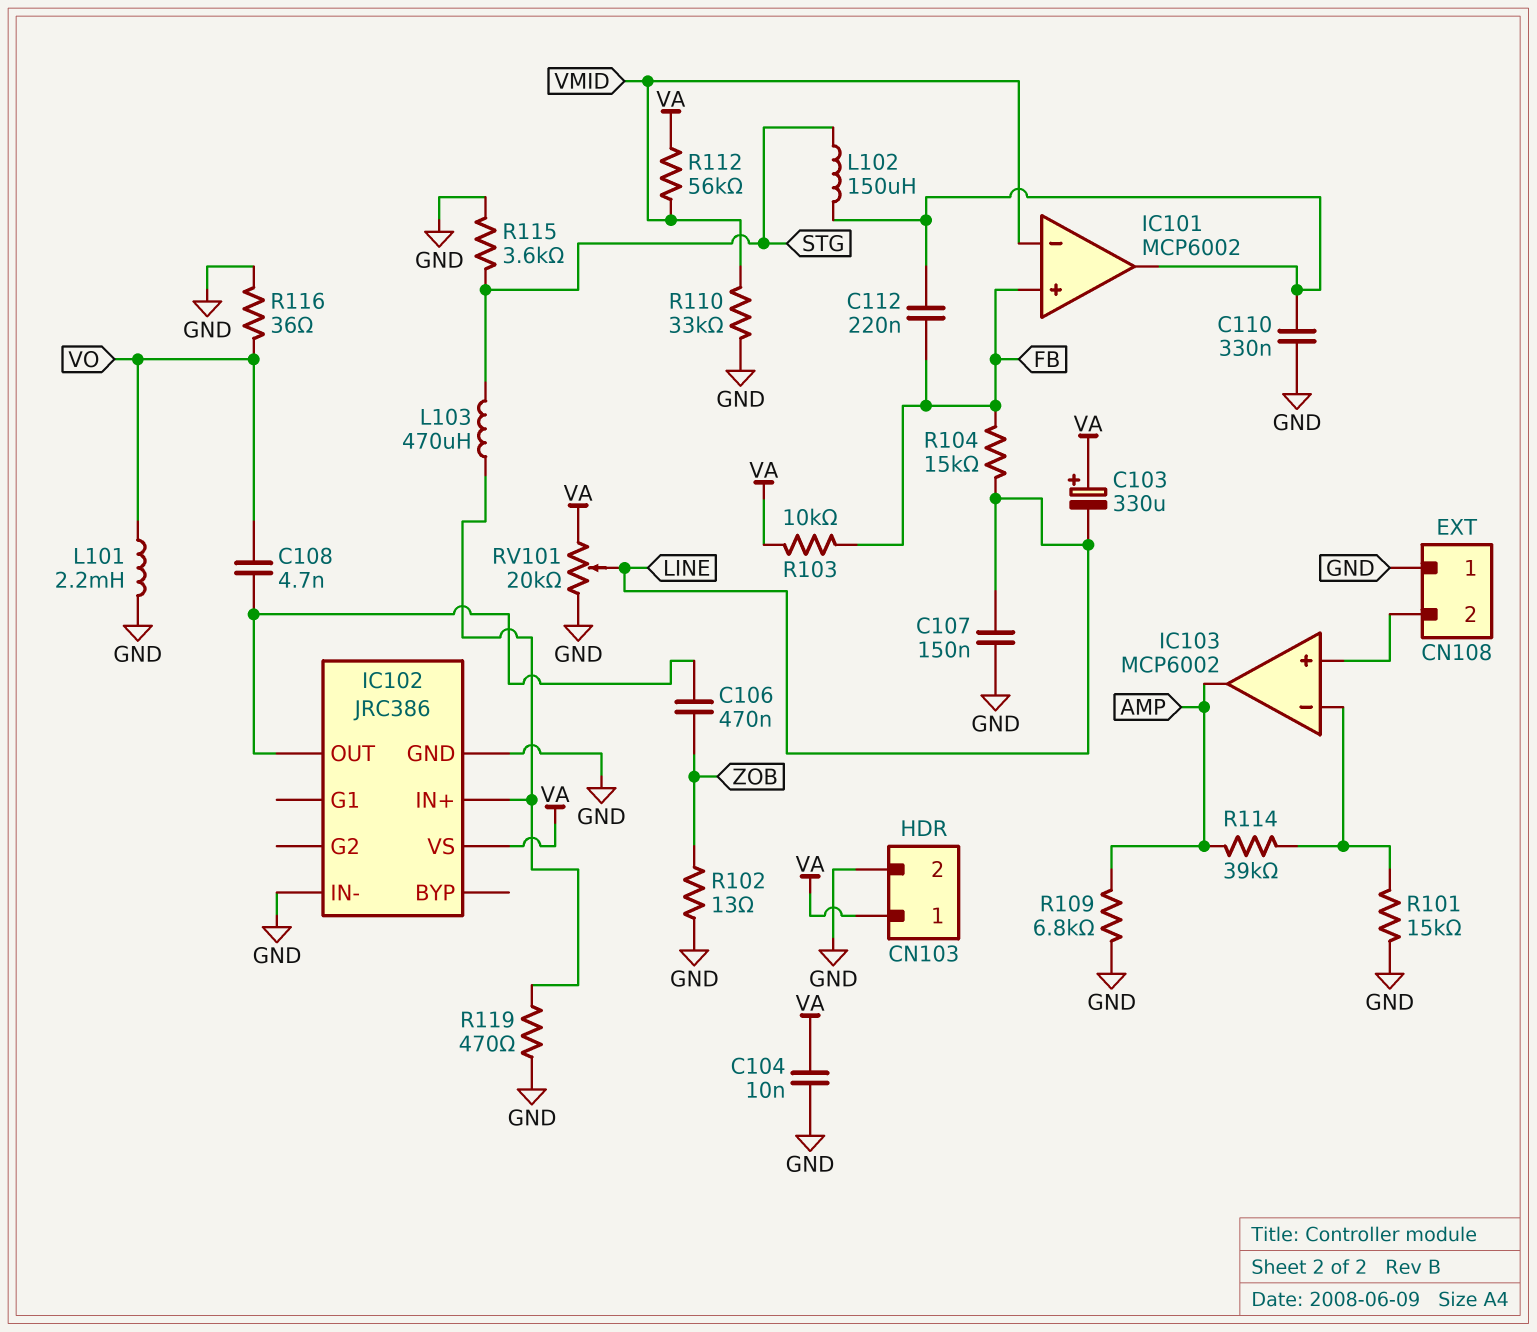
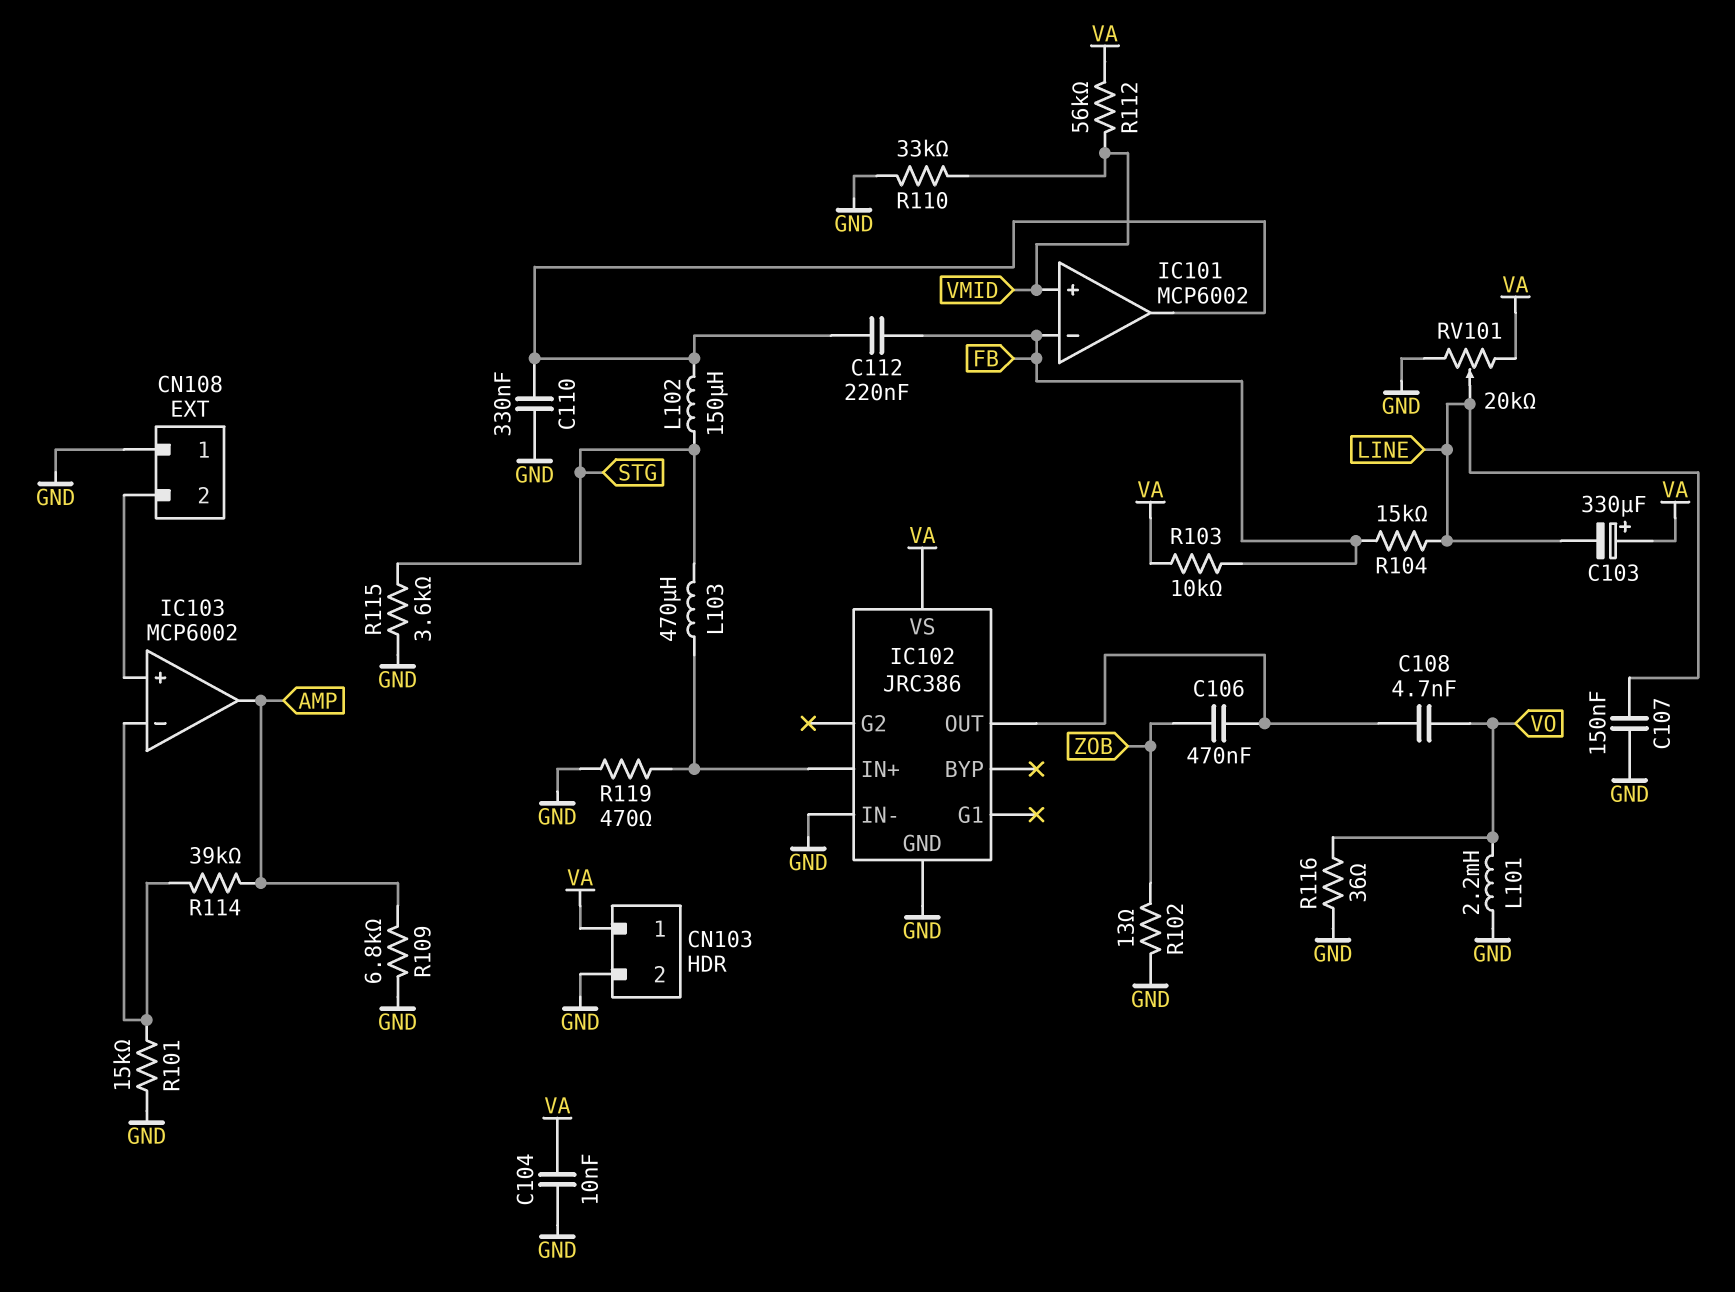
IC101 pin in+: FB -> VMID
IC101 pin in-: VMID -> FB

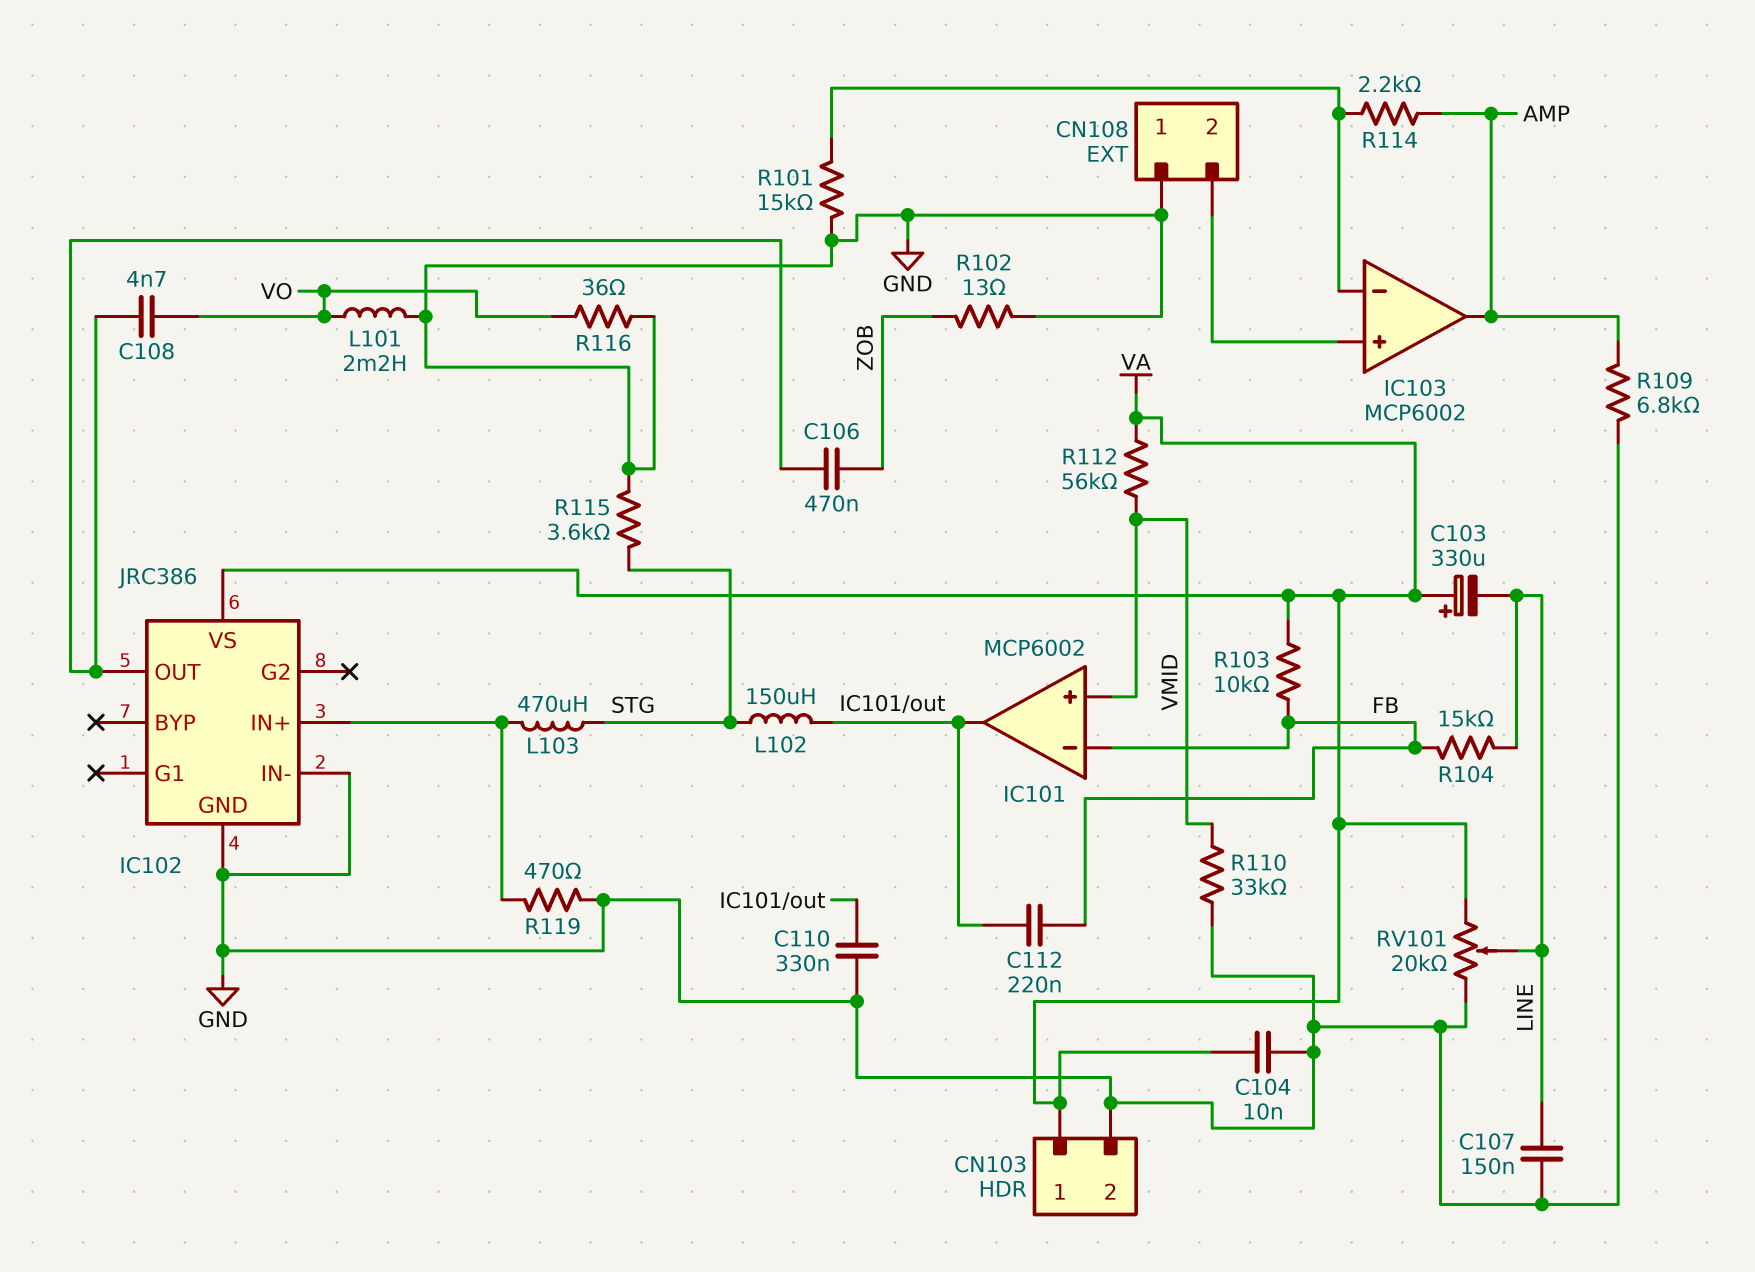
R114: 39k (AMP, IC103/in-) -> 2.2k (AMP, IC103/in-)

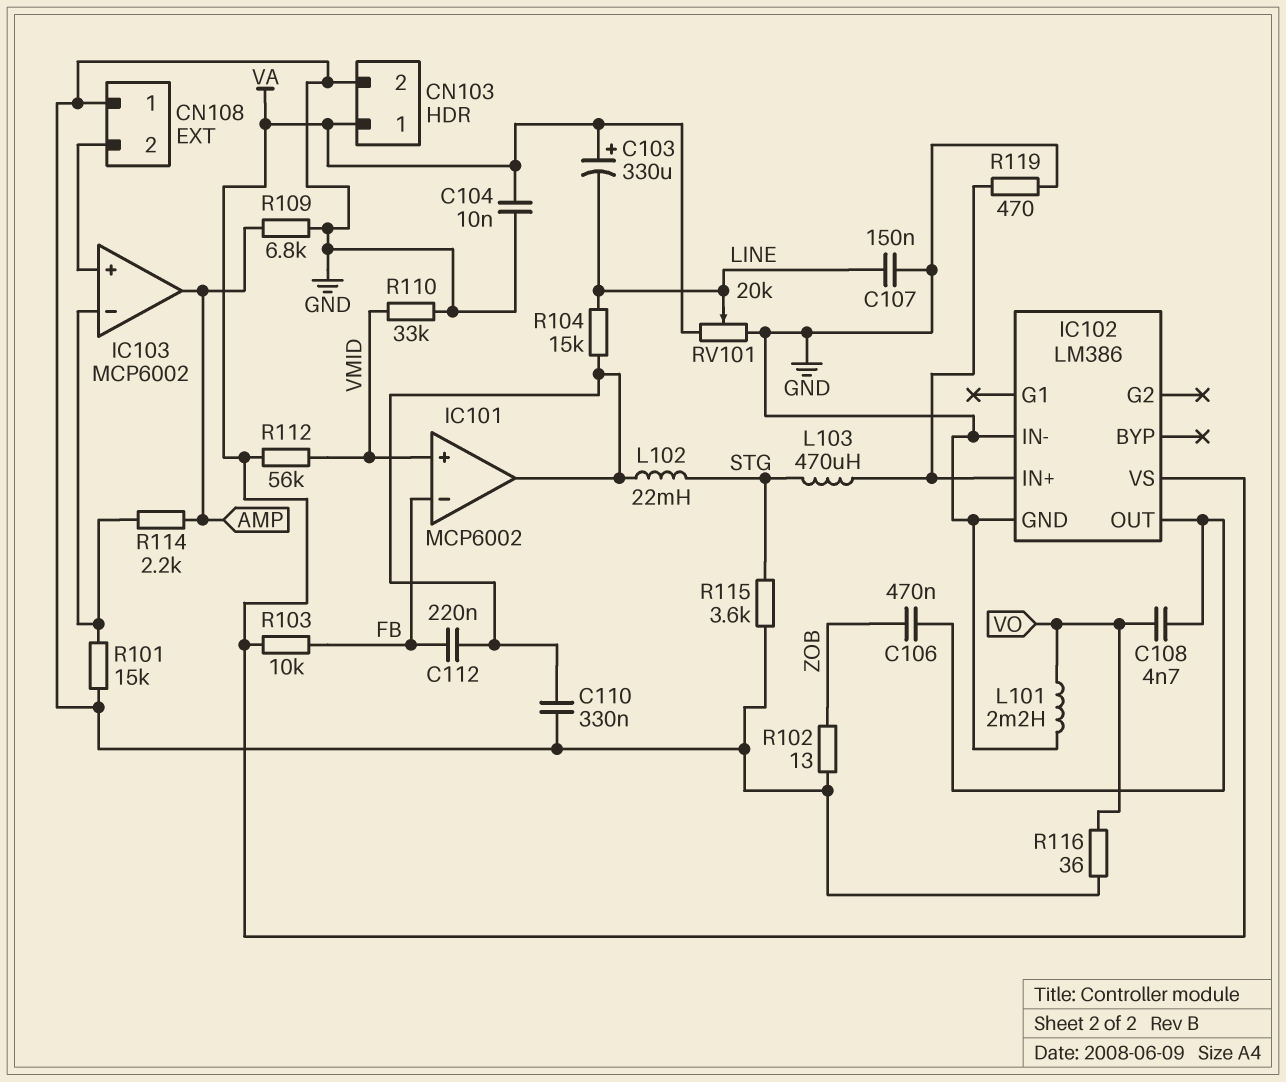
IC102: JRC386 -> LM386
L102: 150uH (IC101/out, STG) -> 22mH (IC101/out, STG)
R104: 15k (FB, LINE) -> 15k (IC101/out, LINE)

